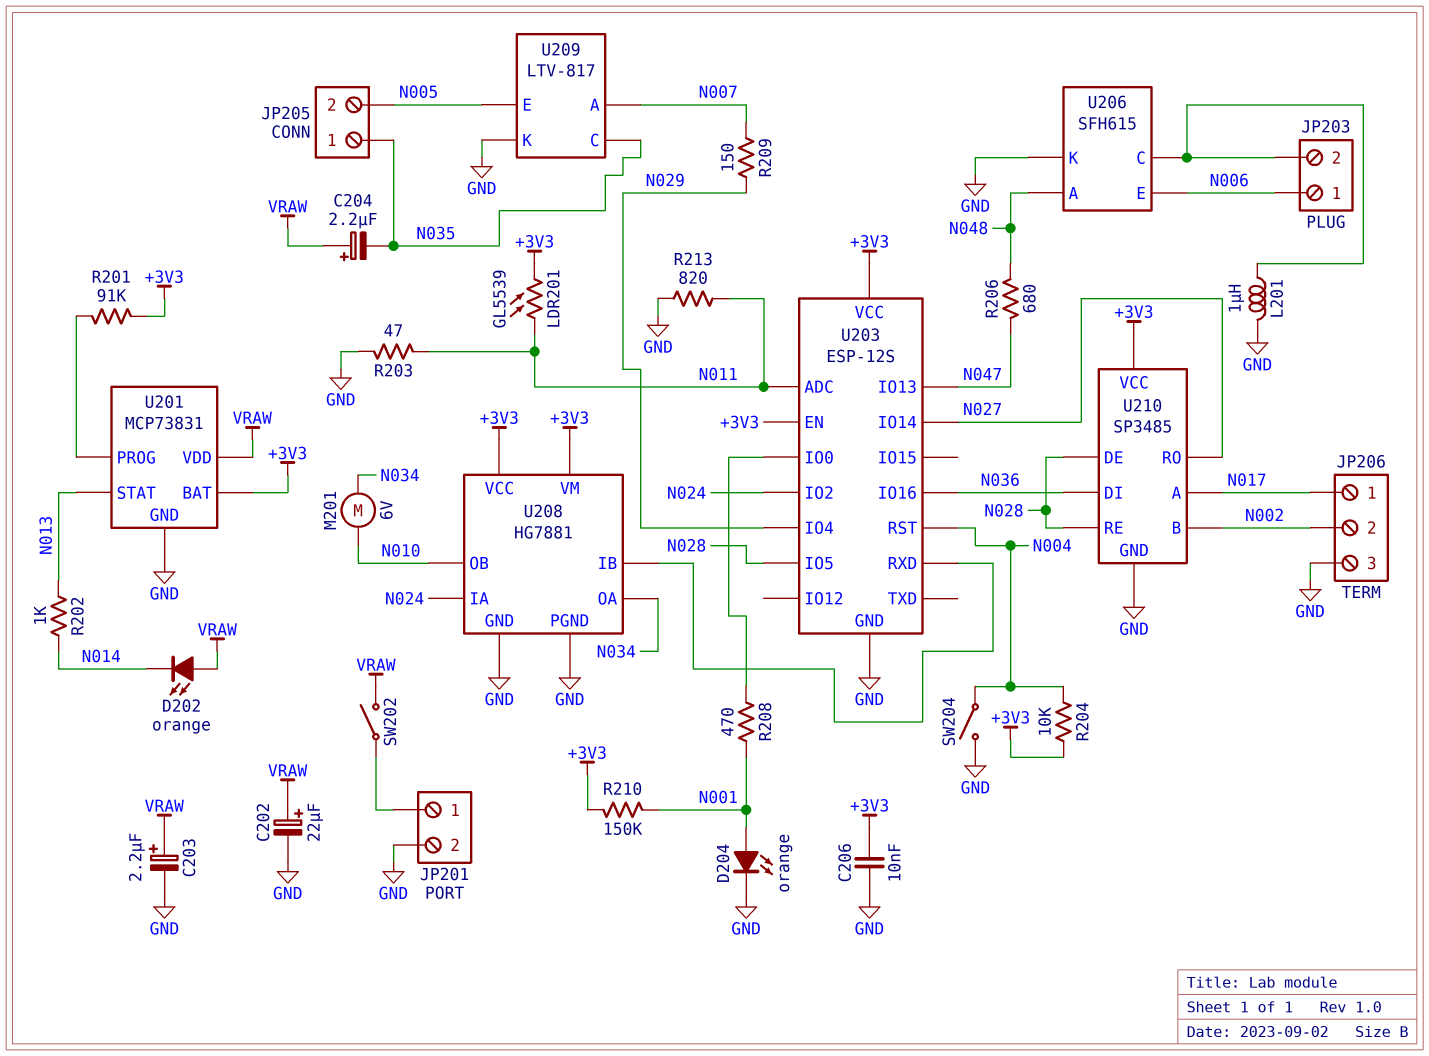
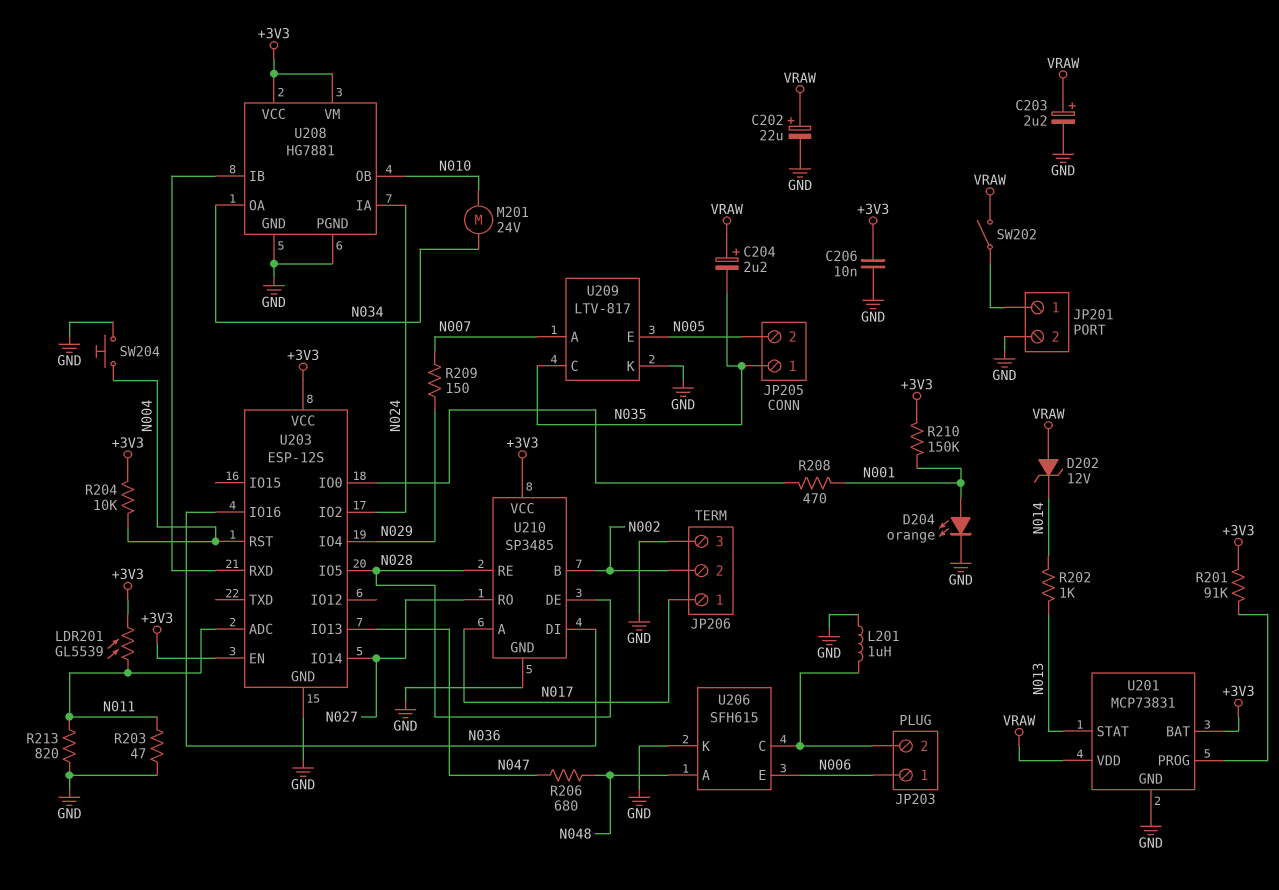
D202: LED orange (A VRAW, K N014) -> zener 12V (A VRAW, K N014)
M201: motor 6V (N010, N034) -> motor 24V (N010, N034)
SW204: switch (GND, N004) -> button (GND, N004)

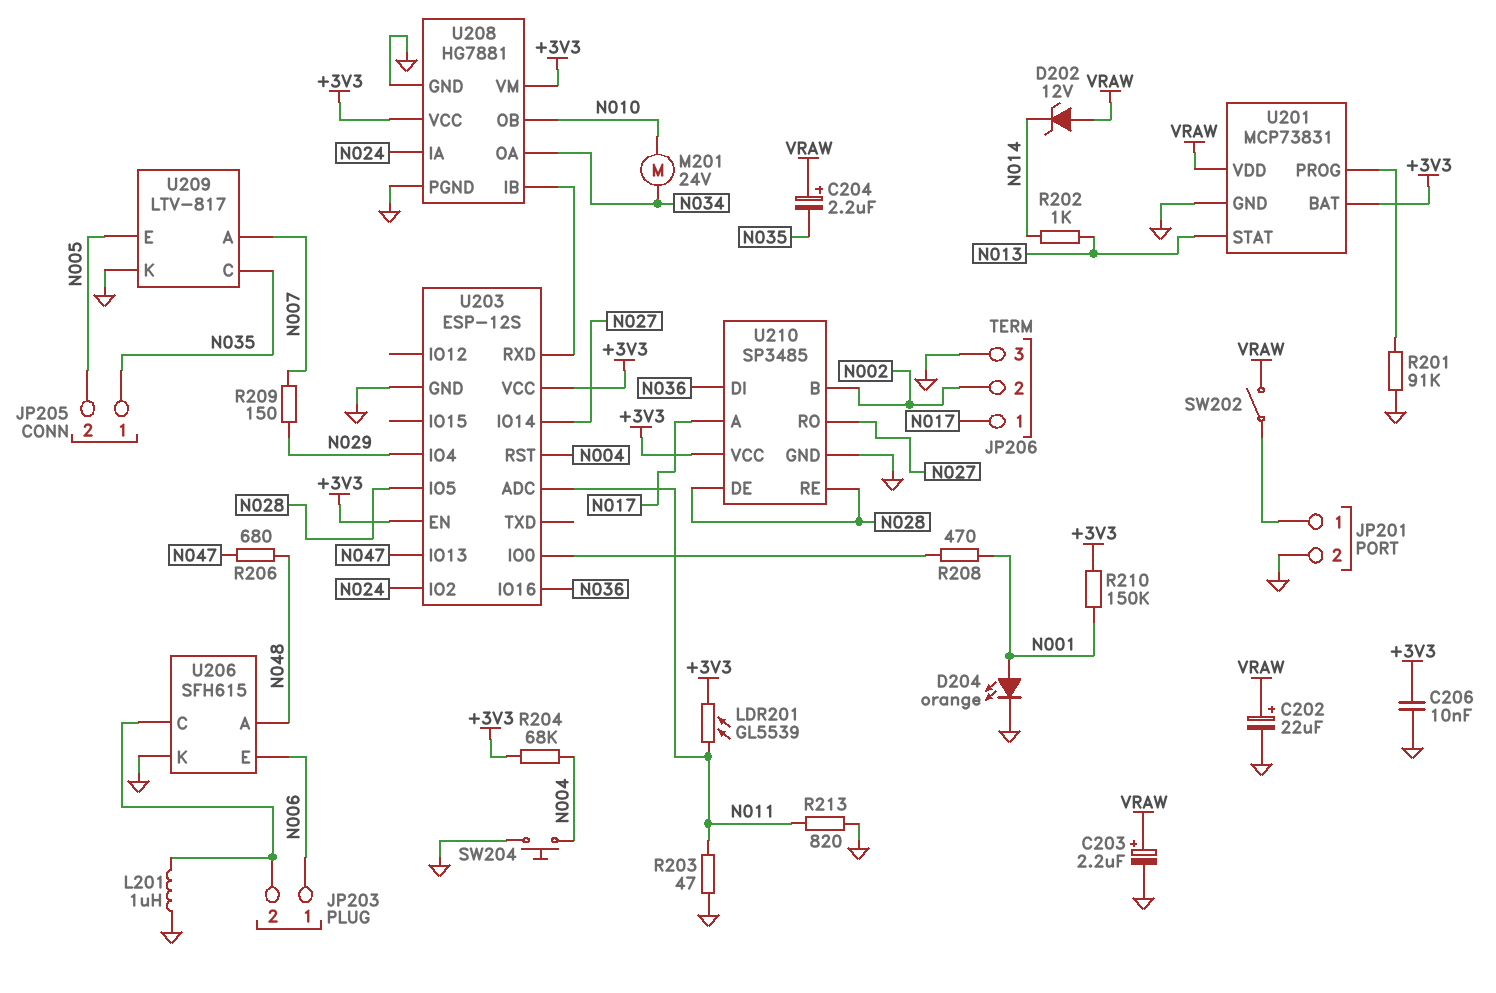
R201: 91k (+3V3, U201/PROG) -> 91k (GND, U201/PROG)
R204: 10k (+3V3, N004) -> 68k (+3V3, N004)

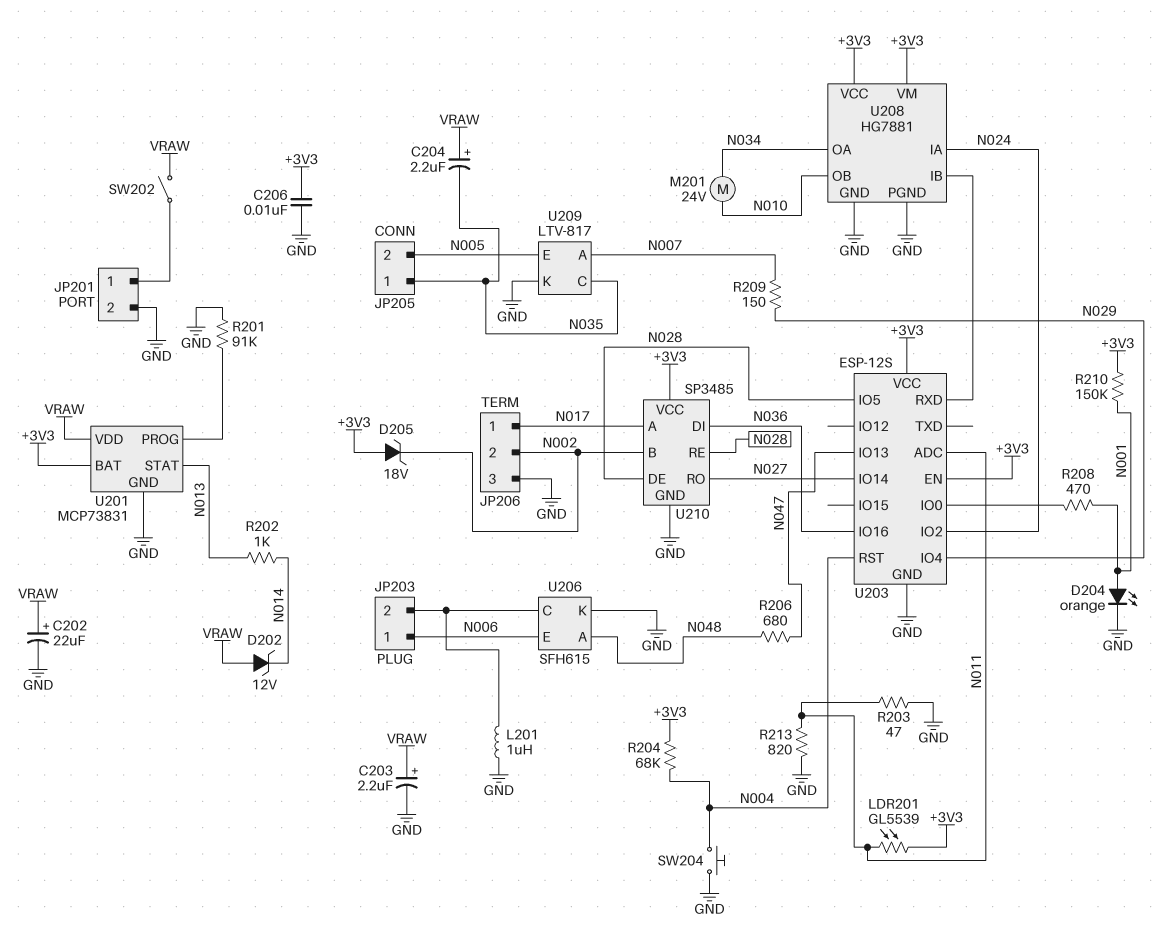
D205: none -> zener 18V (A +3V3, K N002)

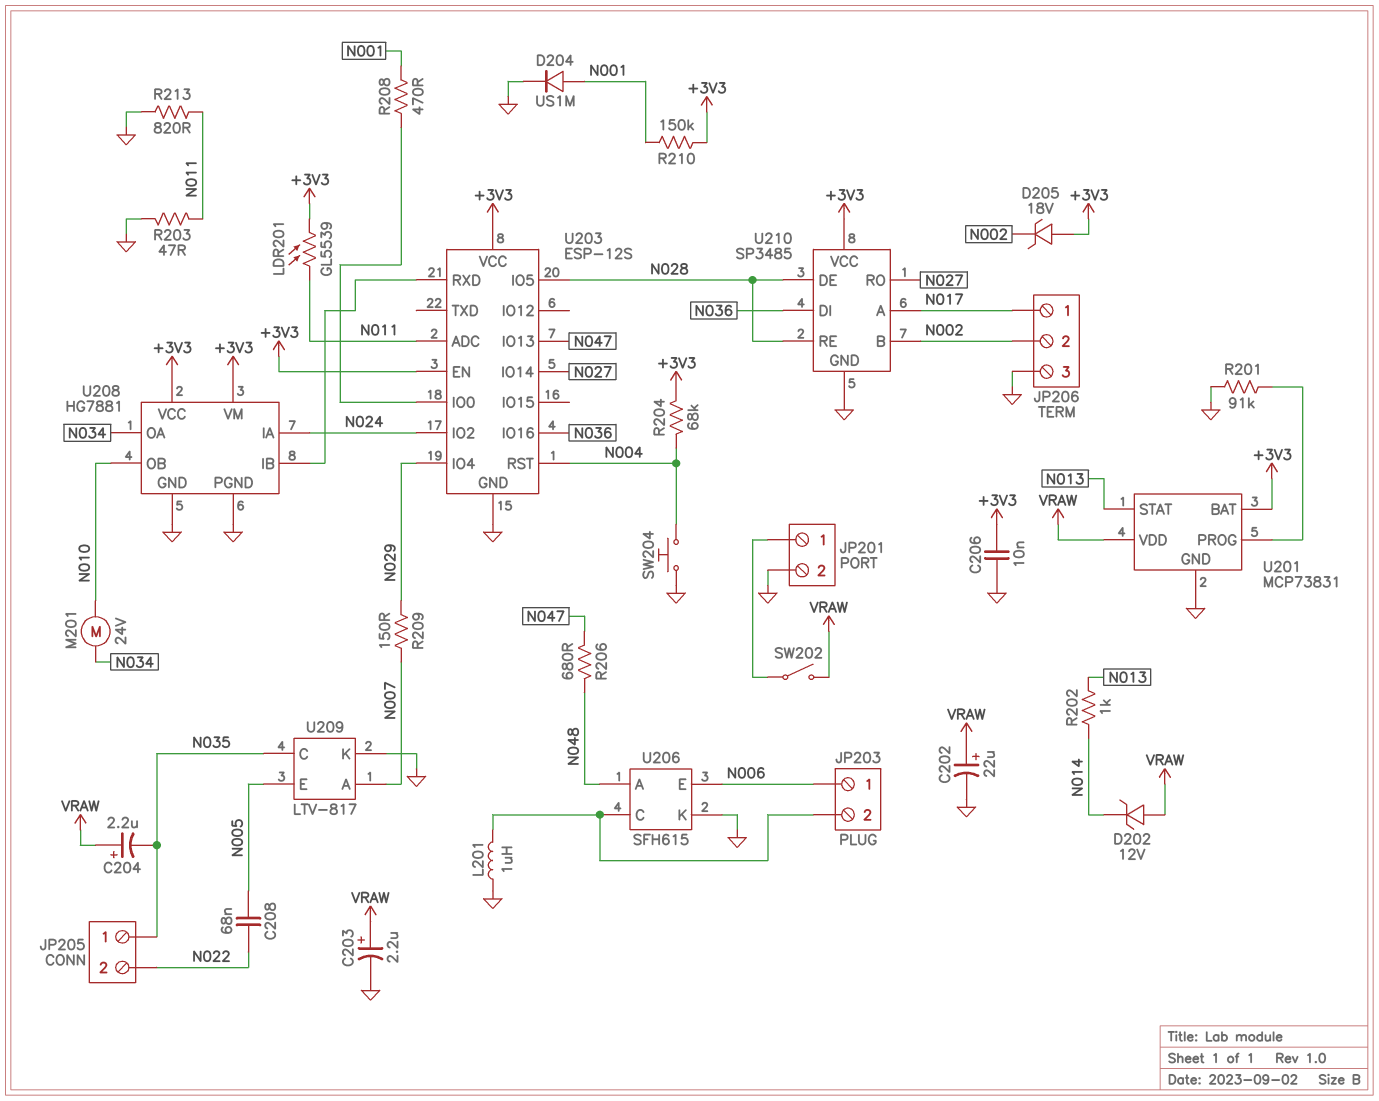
C208: none -> 68nF (N005, N022)
D204: LED orange (A N001, K GND) -> diode US1M (A N001, K GND)
JP205 pin 2: N005 -> N022

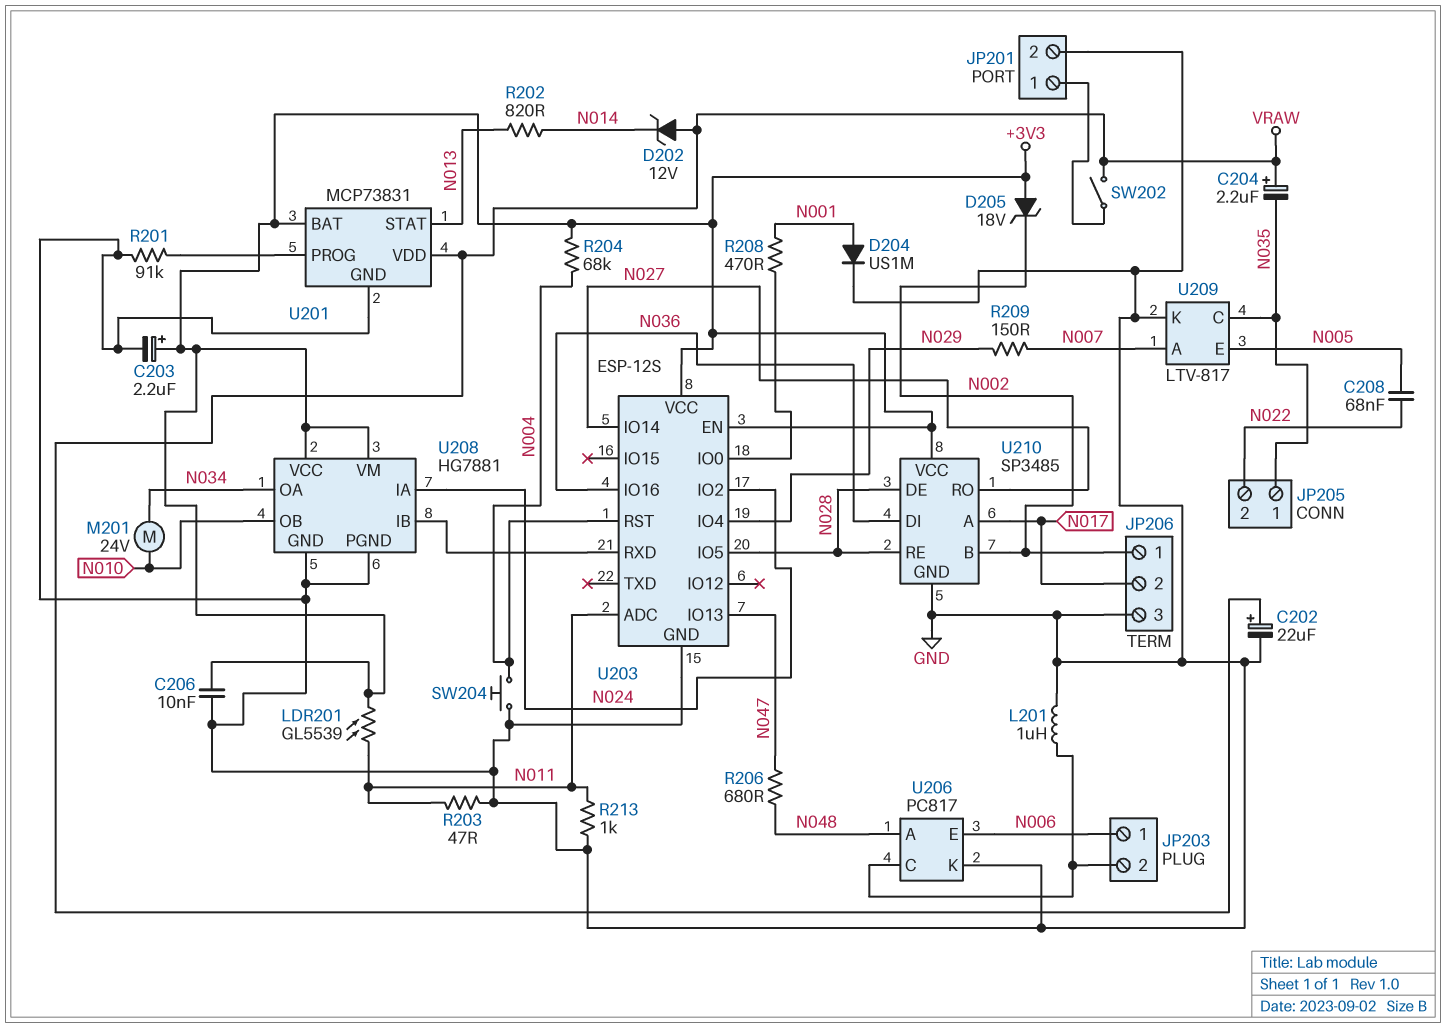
C203: 2.2uF (plus VRAW, minus GND) -> 2.2uF (plus +3V3, minus GND)
JP206 pin 1: N017 -> N002
JP206 pin 2: N002 -> N017
R202: 1k (N013, N014) -> 820 (N013, N014)
R210: 150k (+3V3, N001) -> none
R213: 820 (GND, N011) -> 1k (GND, N011)
U206: SFH615 -> PC817

